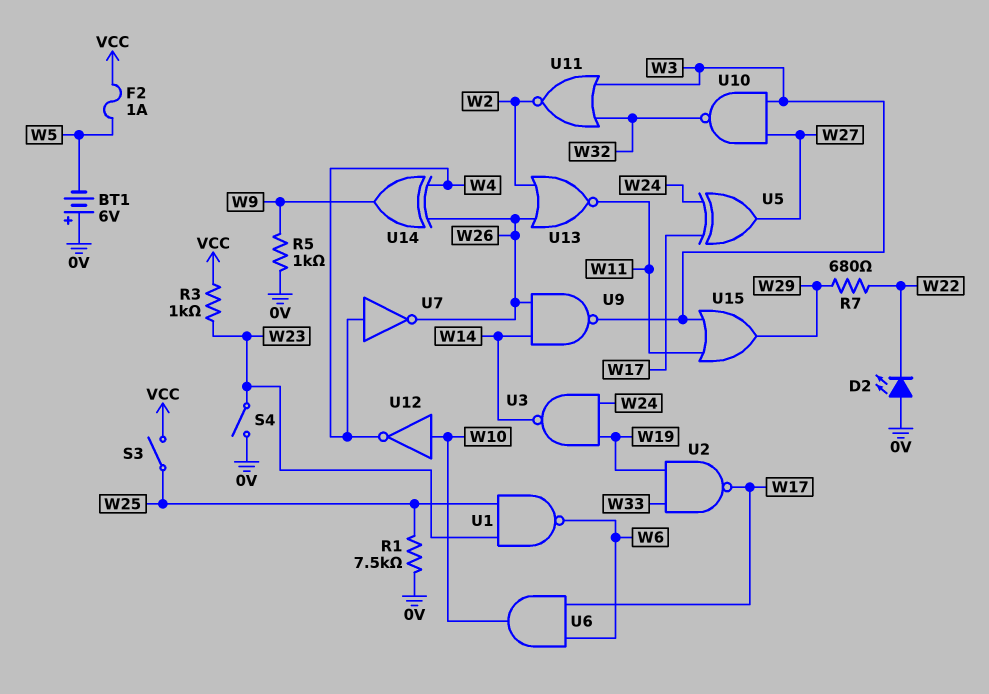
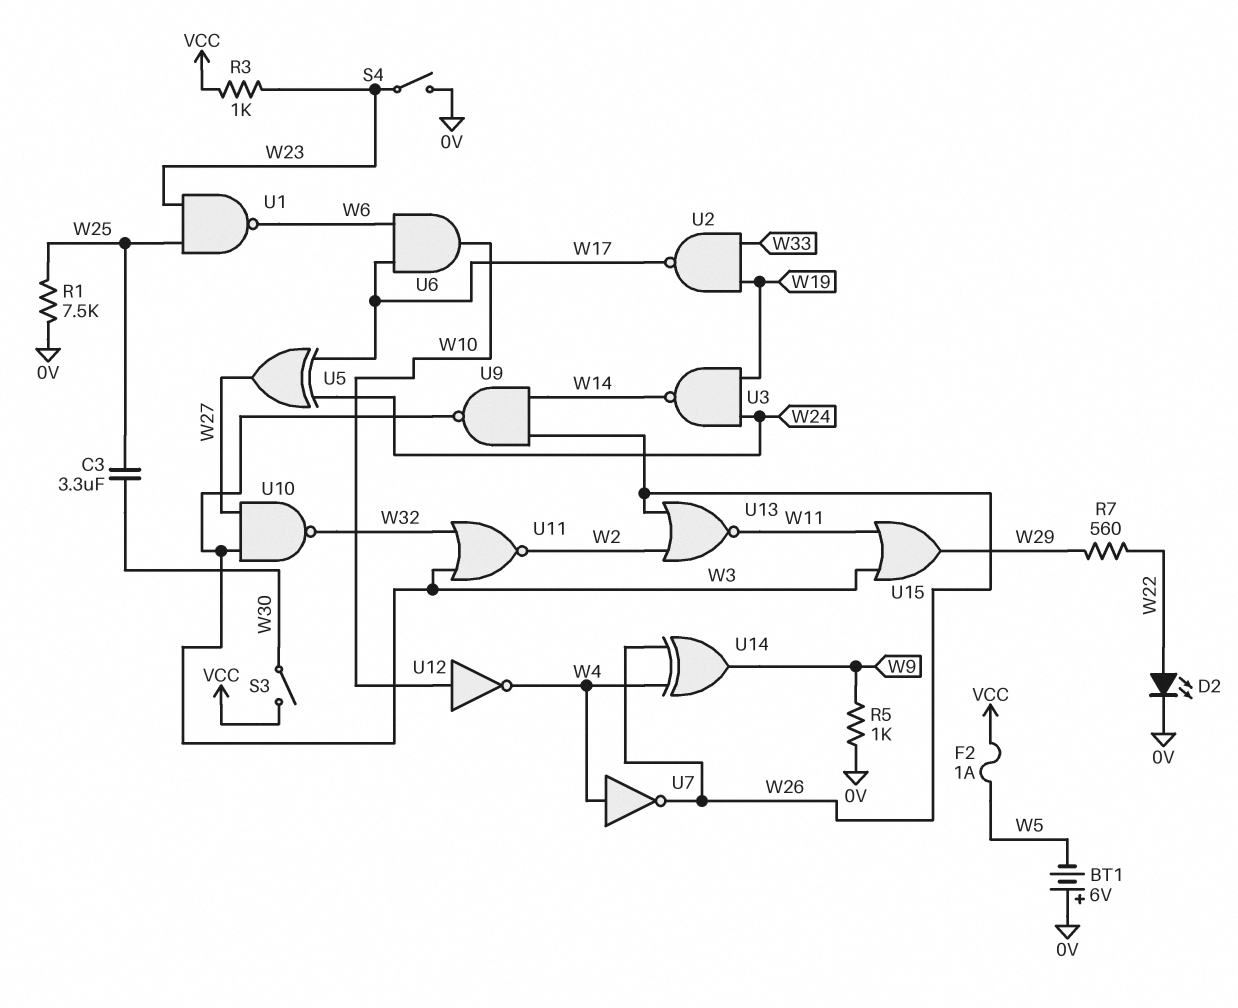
C3: none -> 3.3uF (W25, W30)
D2: LED (A 0V, K W22) -> LED (A W22, K 0V)
R7: 680 (W22, W29) -> 560 (W22, W29)
S3: switch (VCC, W25) -> switch (VCC, W30)

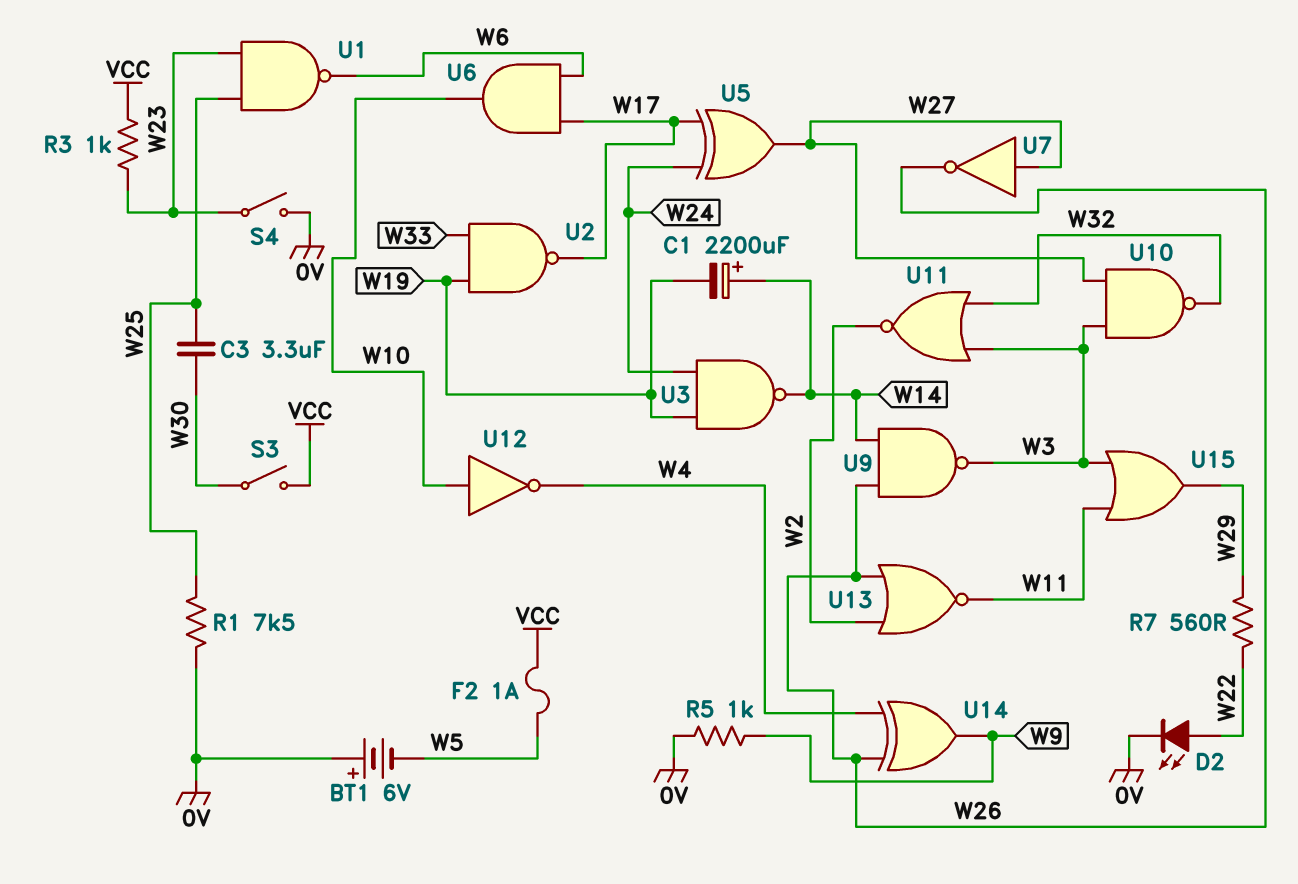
C1: none -> 2200uF (plus W14, minus W19)
U7: NOT (in W4, out W26) -> NOT (in W27, out W26)

